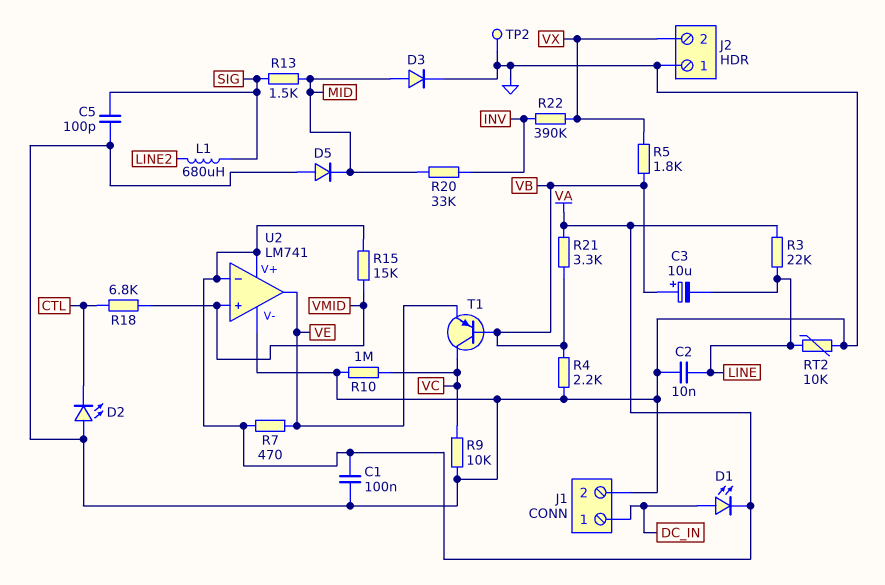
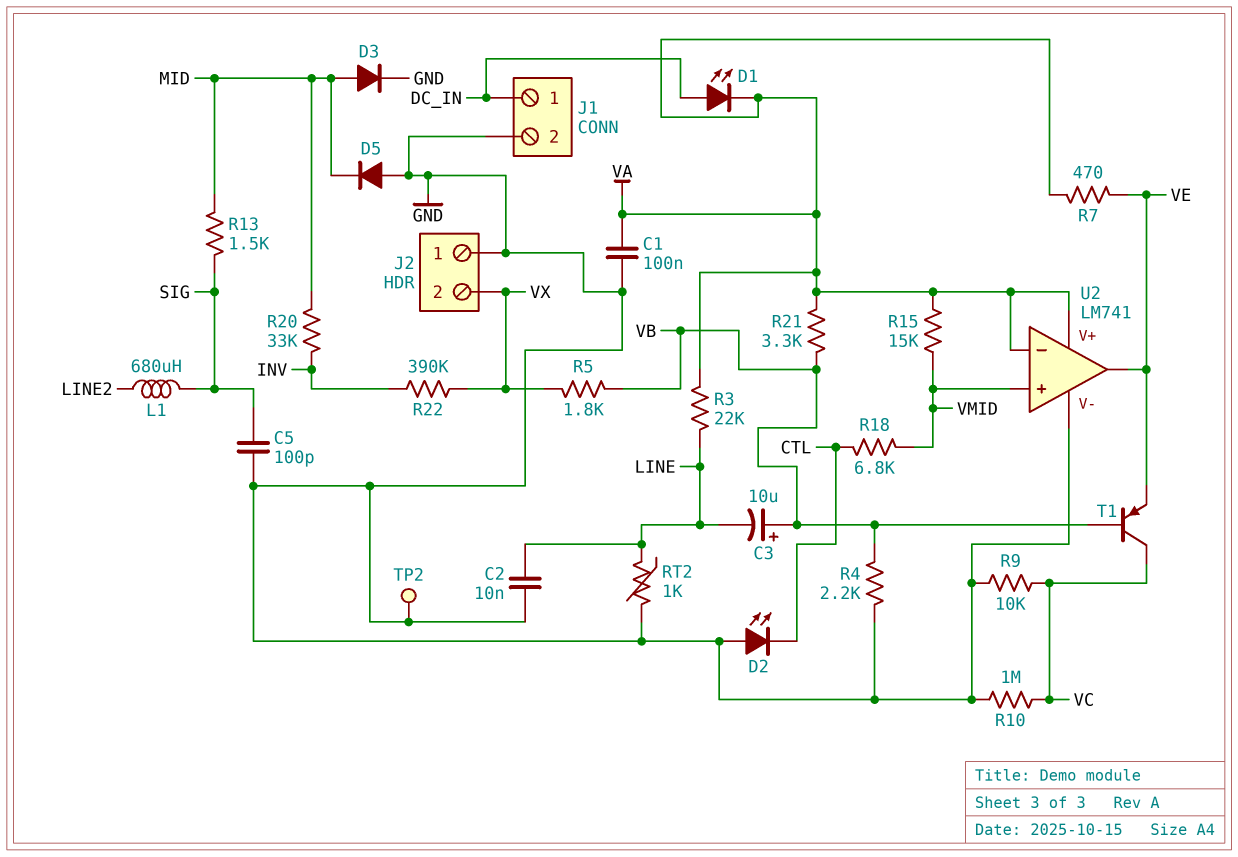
RT2: 10k (GND, LINE) -> 1k (GND, LINE)

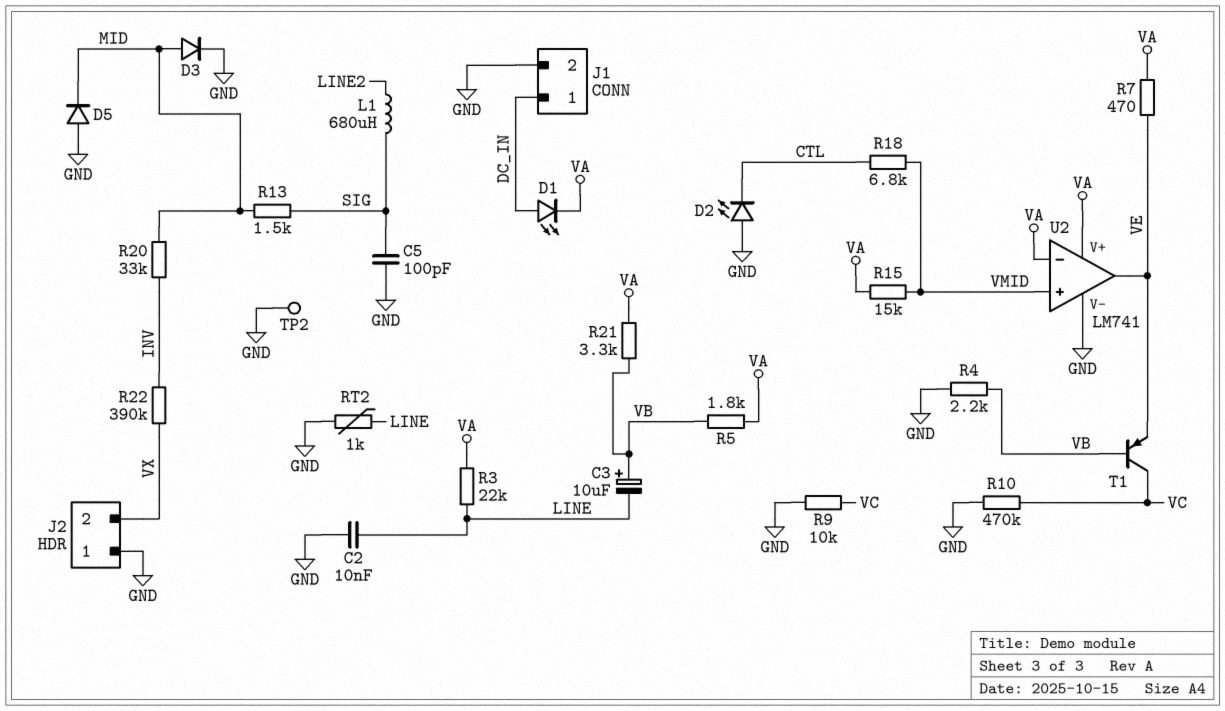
C1: 100nF (GND, VA) -> none
R5: 1.8k (VB, VX) -> 1.8k (VA, VB)
R10: 1M (GND, VC) -> 470k (GND, VC)

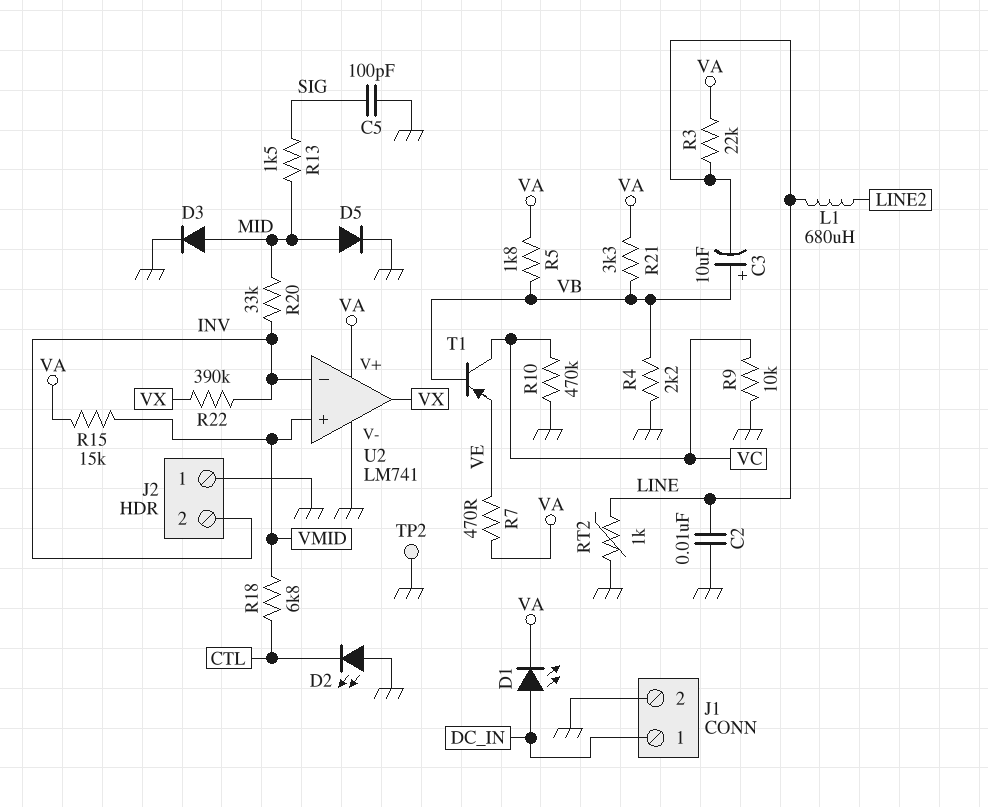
D5: diode (A GND, K MID) -> diode (A MID, K GND)
J2 pin 2: VX -> INV
L1: 680uH (LINE2, SIG) -> 680uH (LINE, LINE2)
U2 pin in-: VA -> INV
U2 pin out: VE -> VX

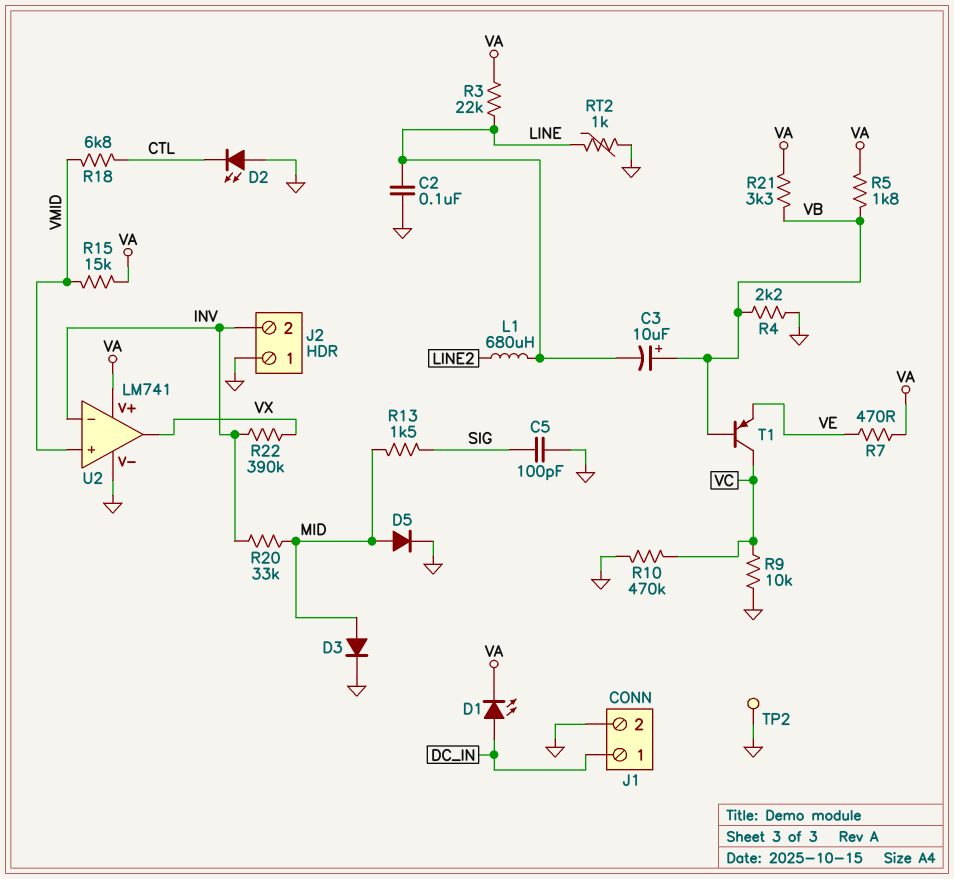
C2: 10nF (GND, LINE) -> 100nF (GND, LINE)

